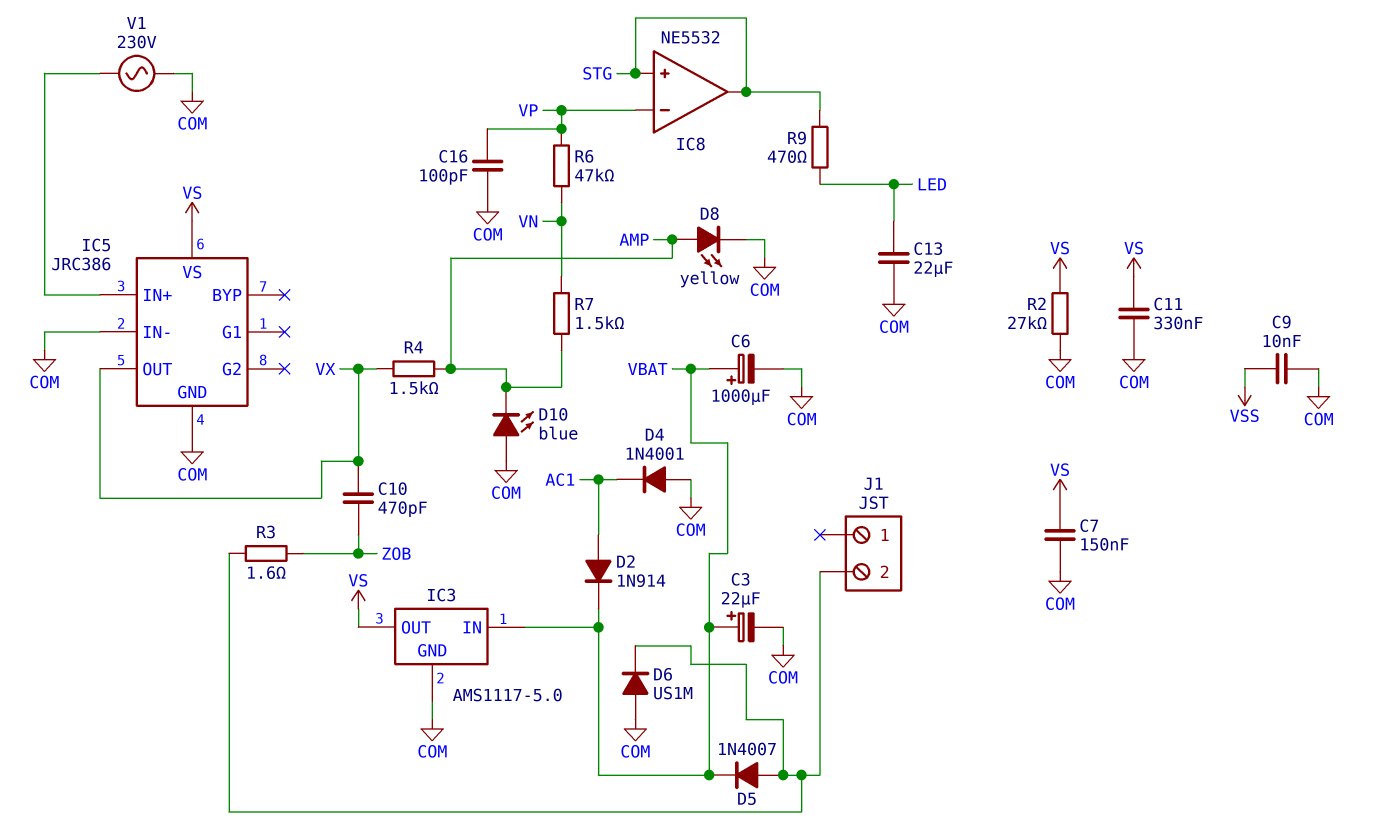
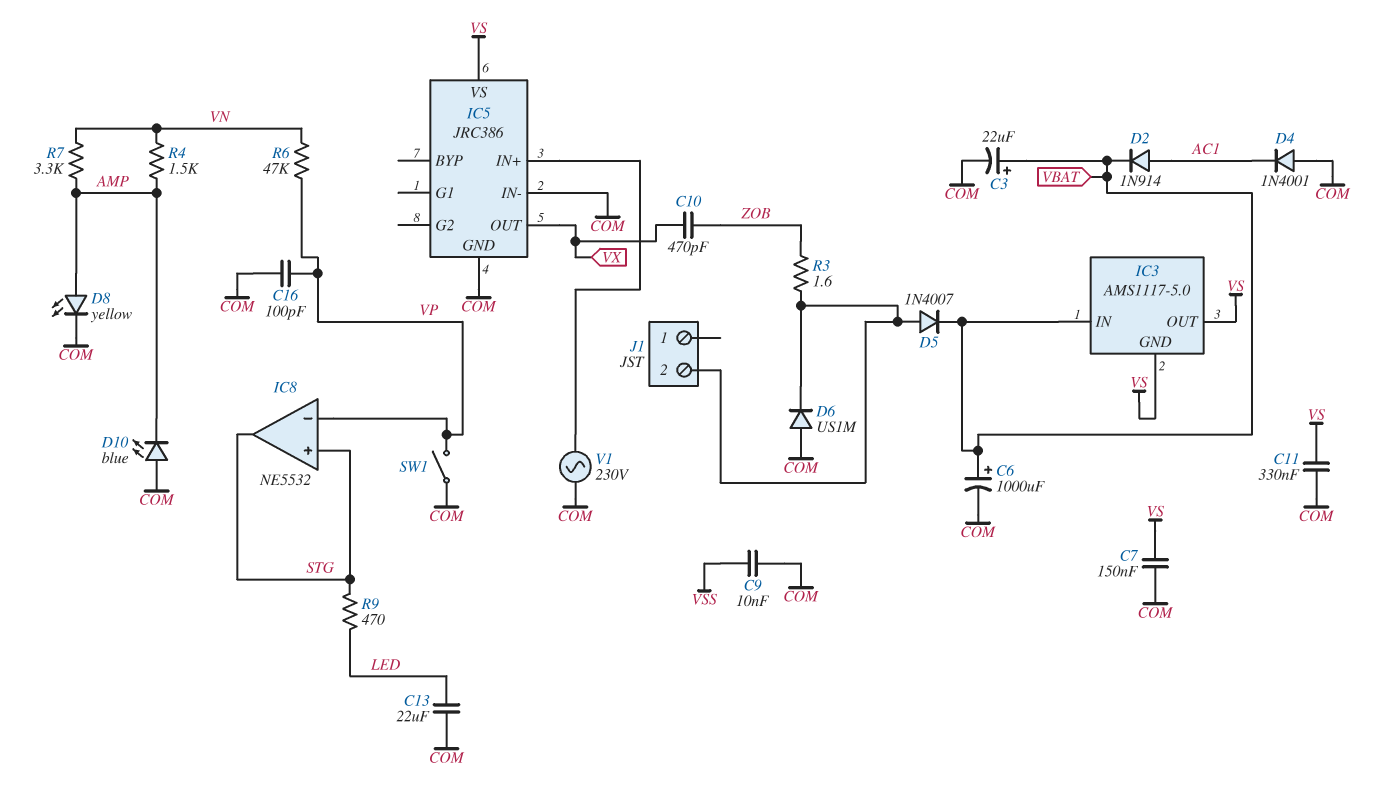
IC3 pin GND: COM -> VS
R2: 27k (COM, VS) -> none
R4: 1.5k (AMP, VX) -> 1.5k (AMP, VN)
R7: 1.5k (AMP, VN) -> 3.3k (AMP, VN)
SW1: none -> switch (COM, VP)

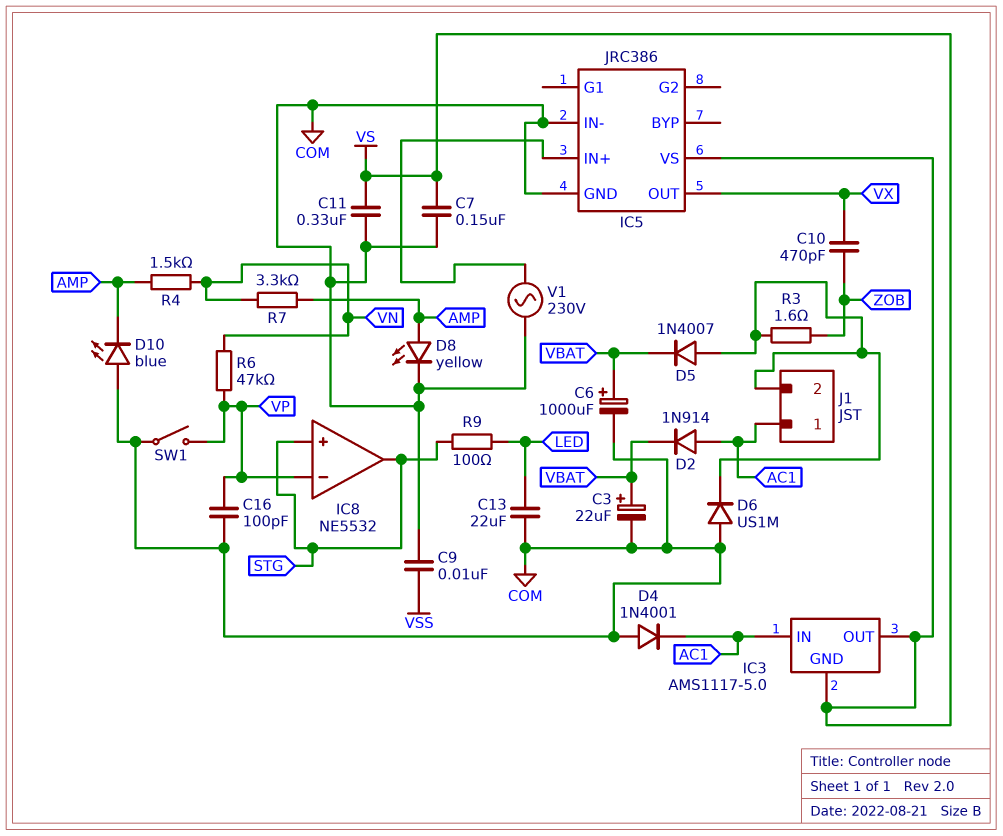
IC3 pin IN: VBAT -> AC1
J1 pin 1: none -> AC1
R9: 470 (LED, STG) -> 100 (LED, STG)

